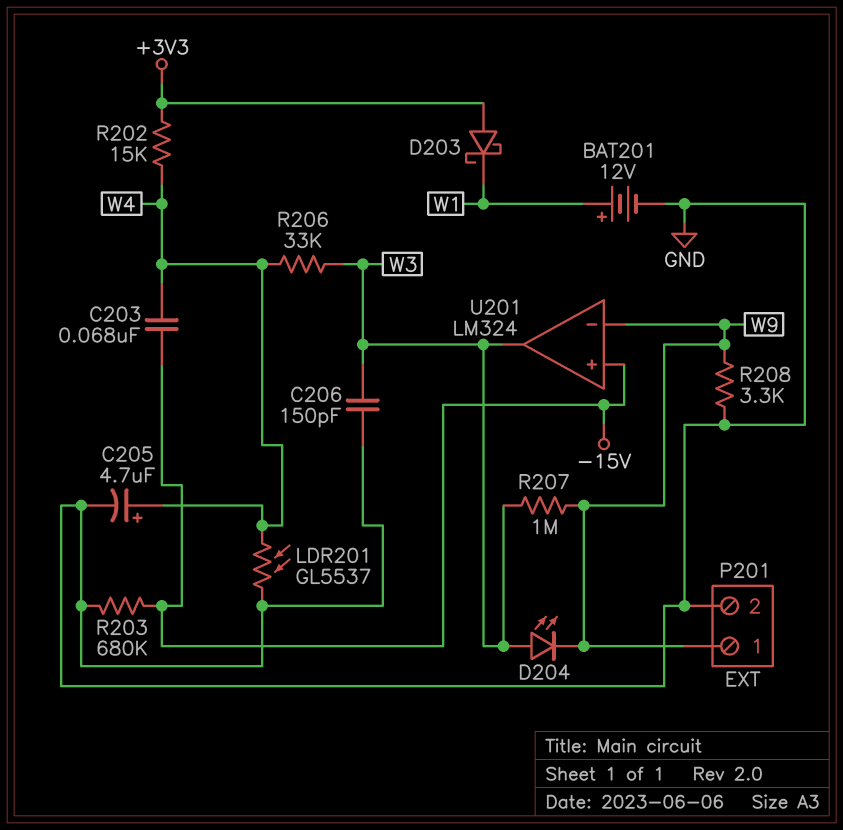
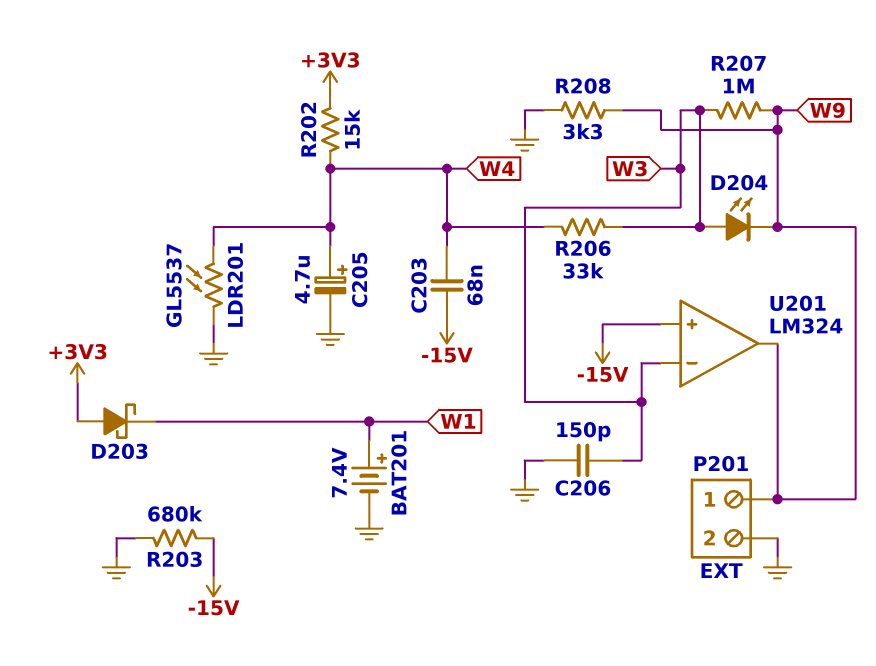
BAT201: 12V (plus W1, minus GND) -> 7.4V (plus W1, minus GND)
U201 pin in-: W9 -> W3
U201 pin out: W3 -> W9

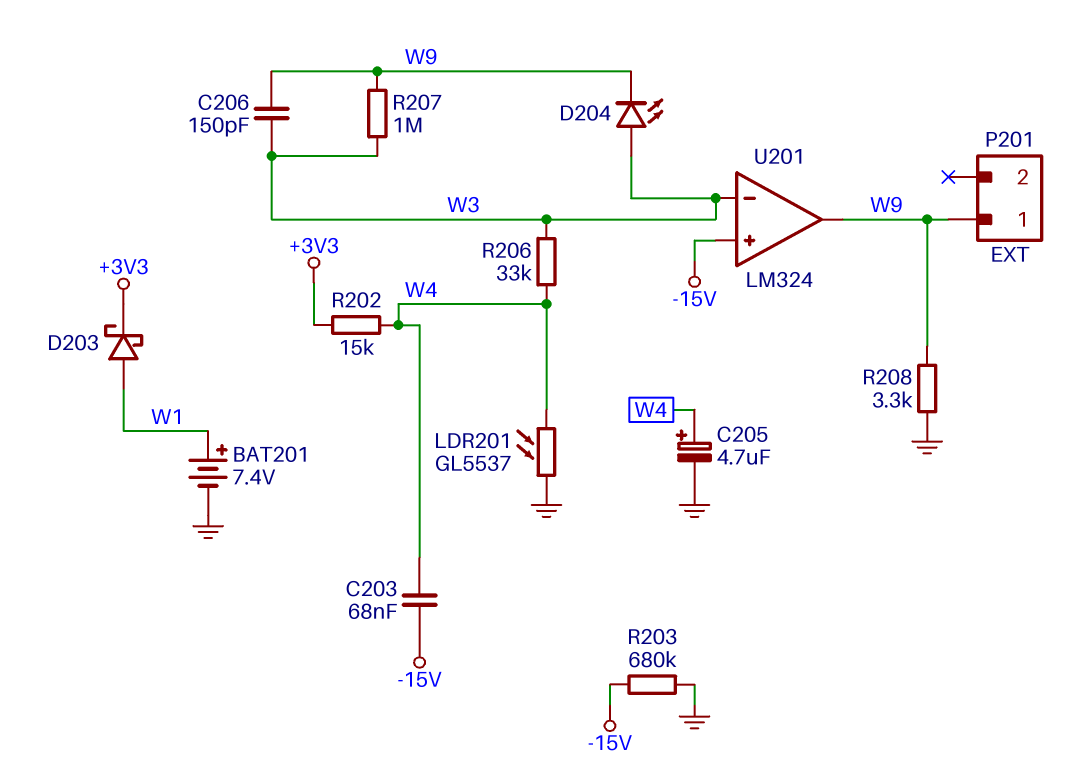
C206: 150pF (GND, W3) -> 150pF (W3, W9)
D203: schottky (A +3V3, K W1) -> schottky (A W1, K +3V3)
P201 pin 2: GND -> none

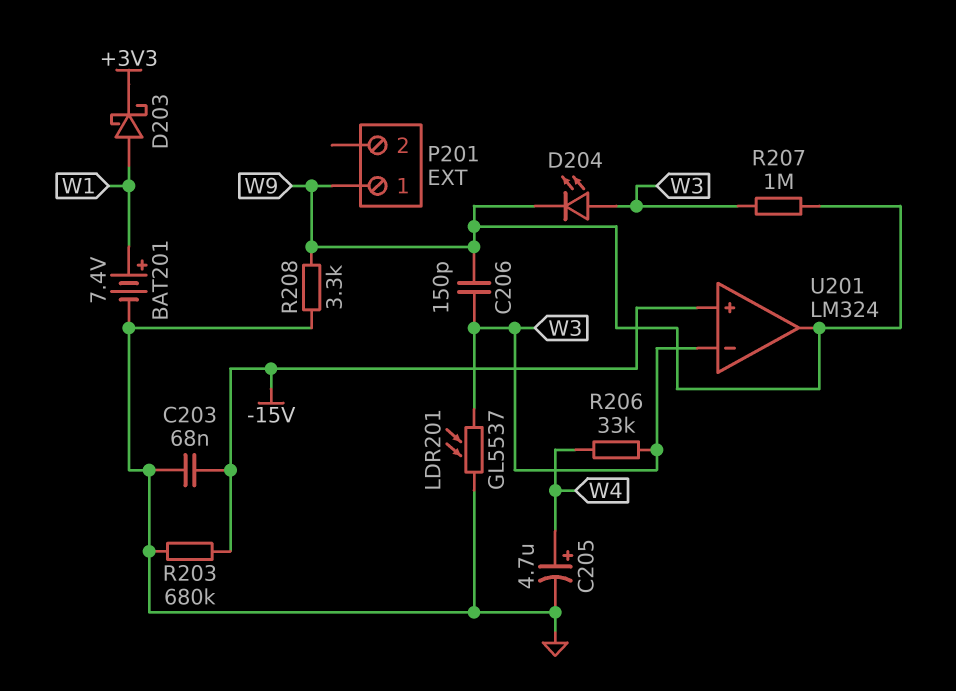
C203: 68nF (-15V, W4) -> 68nF (-15V, GND)
LDR201: GL5537 (GND, W4) -> GL5537 (GND, W3)
R202: 15k (+3V3, W4) -> none

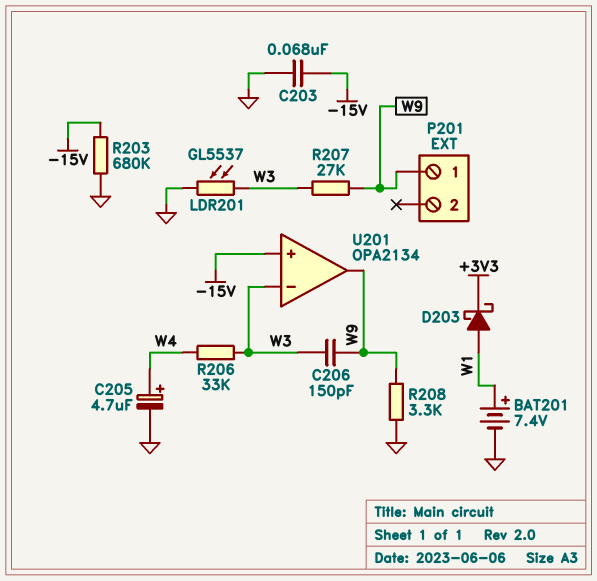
D204: LED (A W3, K W9) -> none
R207: 1M (W3, W9) -> 27k (W3, W9)
U201: LM324 -> OPA2134

